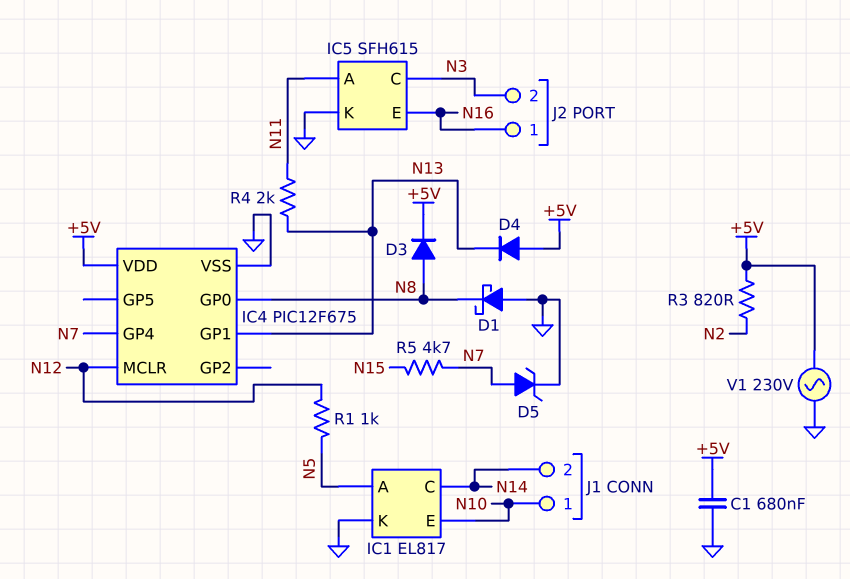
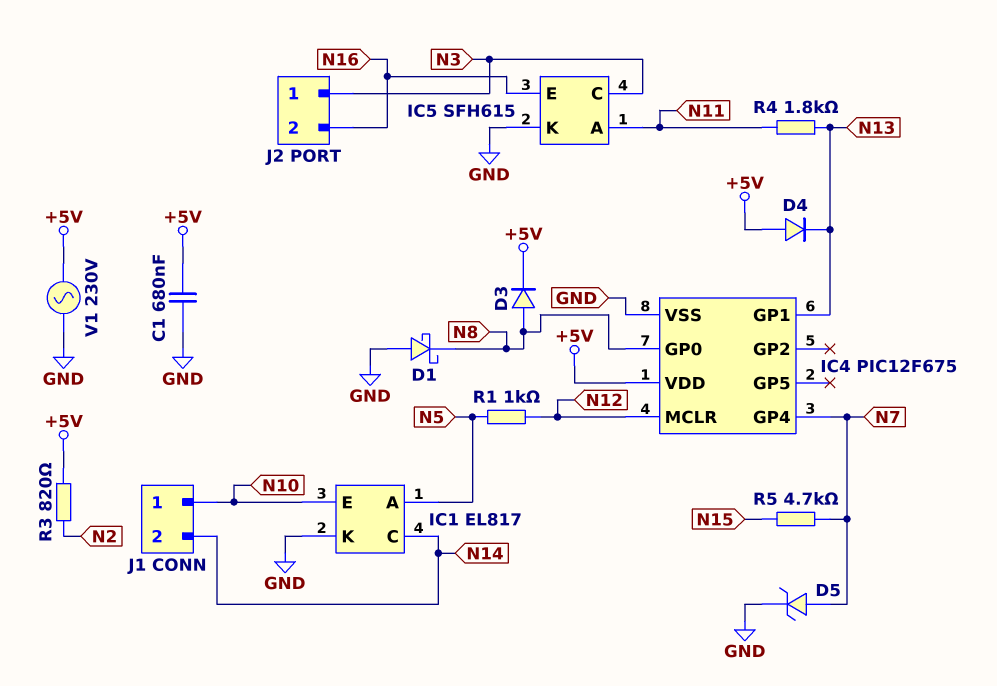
J2 pin 1: N16 -> N3
J2 pin 2: N3 -> N16
R4: 2k (N11, N13) -> 1.8k (N11, N13)

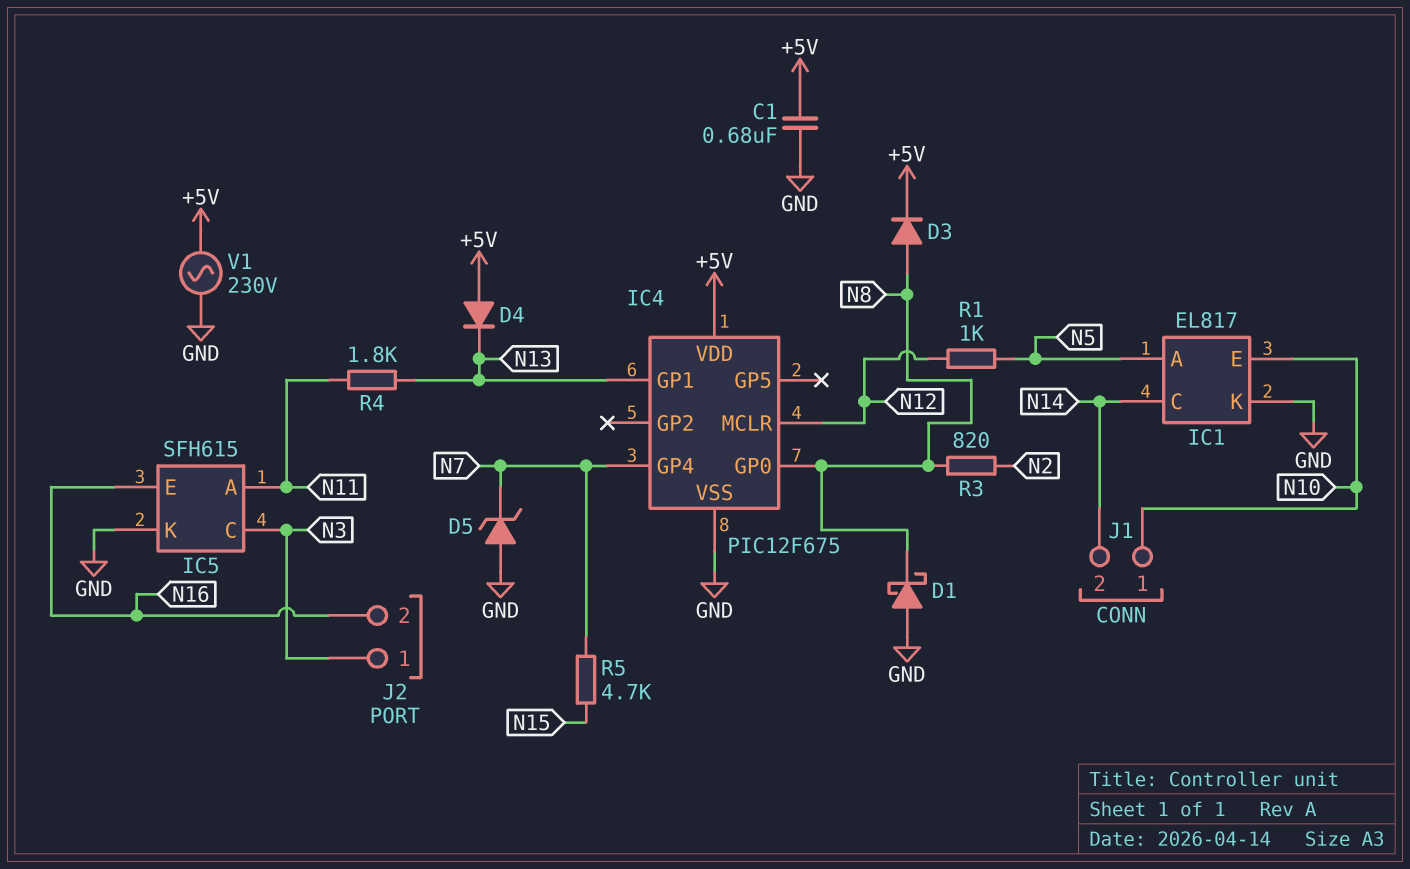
D5: zener (A N7, K GND) -> zener (A GND, K N7)
R3: 820 (+5V, N2) -> 820 (N2, N8)

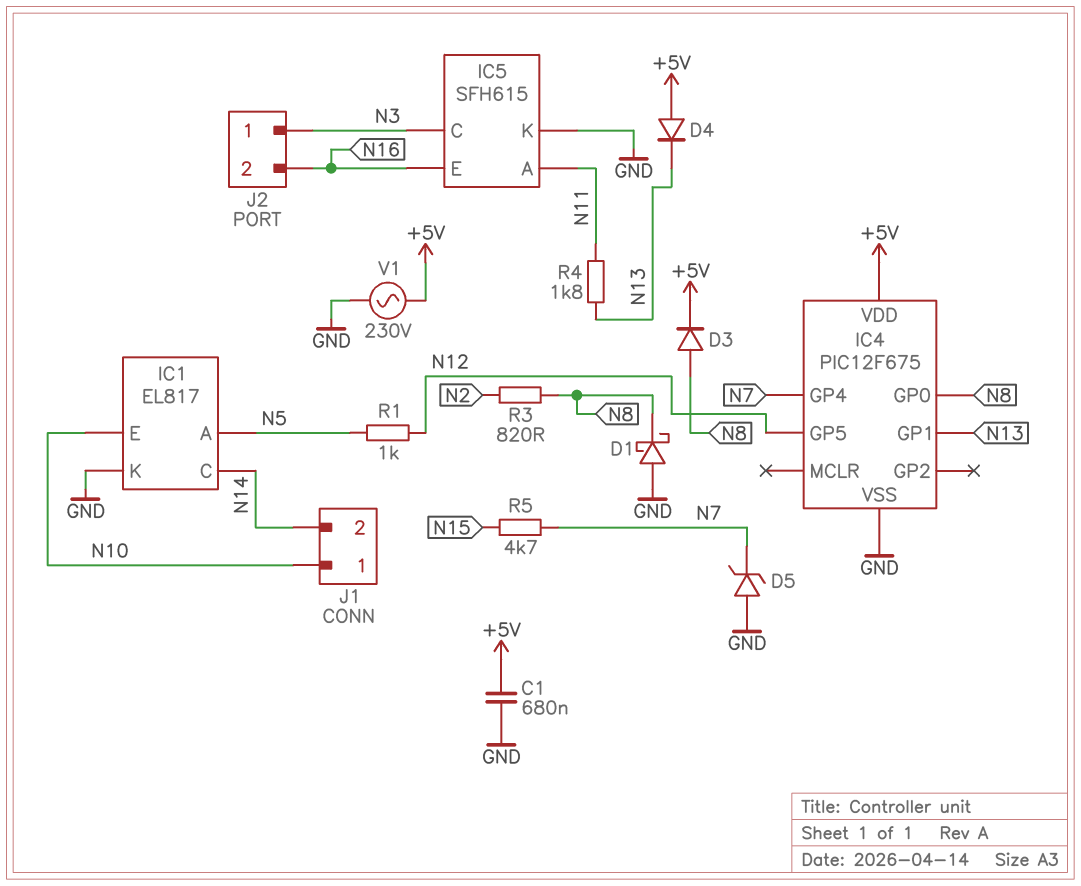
IC4 pin GP5: none -> N12
IC4 pin MCLR: N12 -> none

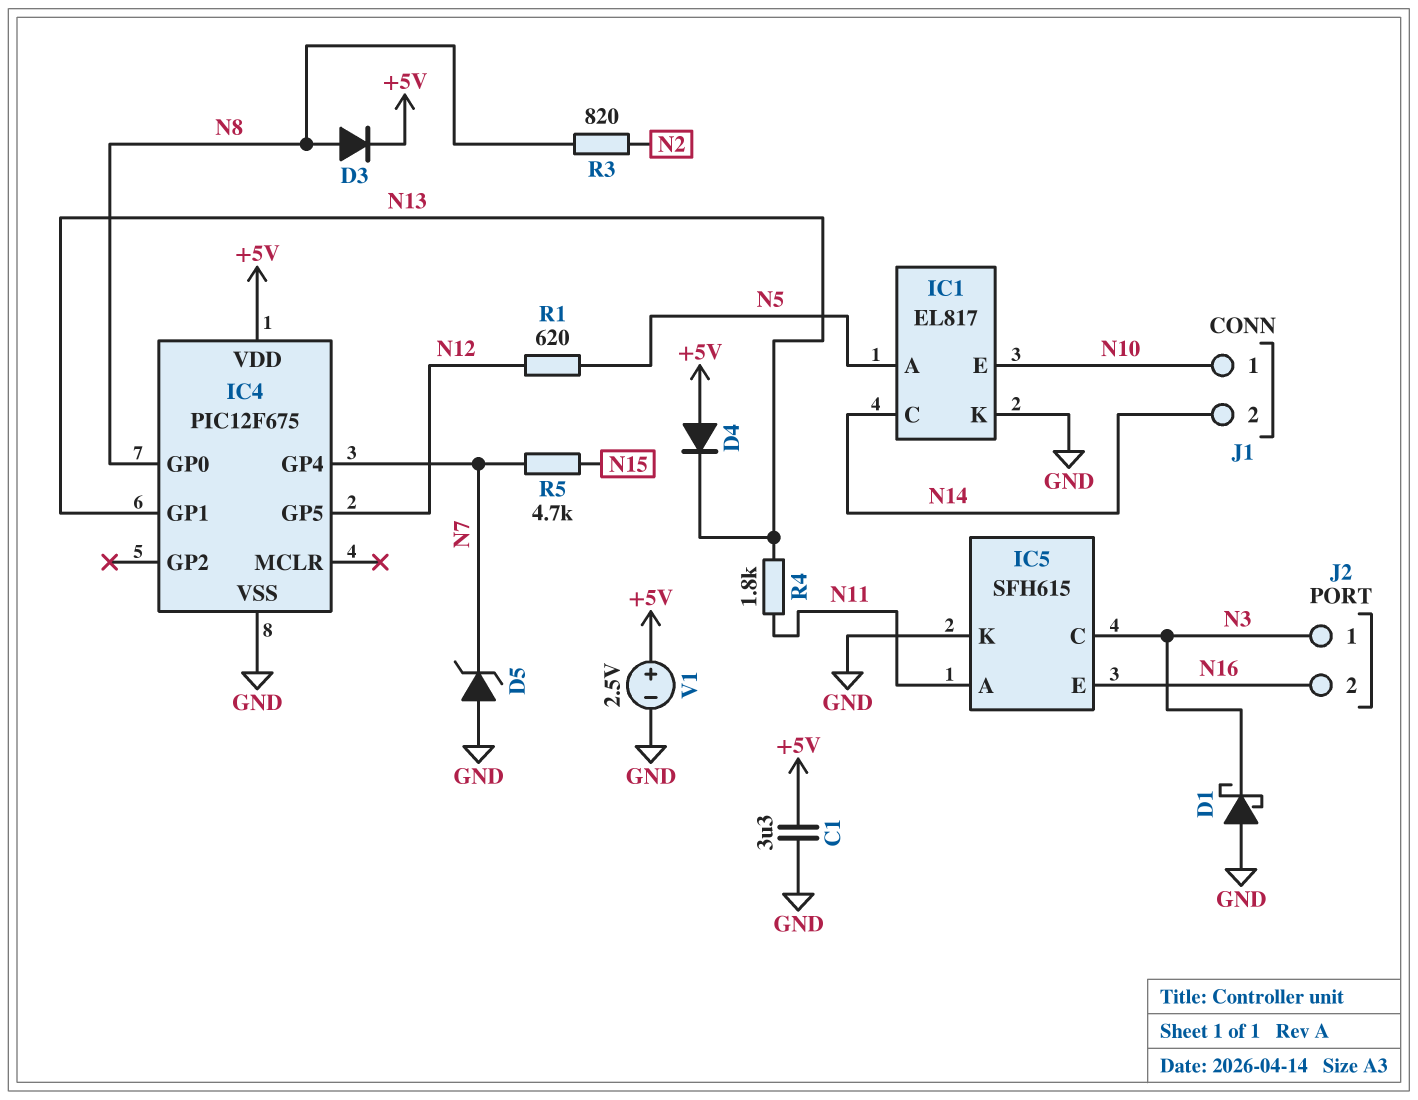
C1: 680nF (+5V, GND) -> 3.3uF (+5V, GND)
D1: schottky (A GND, K N8) -> schottky (A GND, K N3)
R1: 1k (N5, N12) -> 620 (N5, N12)
V1: AC 230V (+5V, GND) -> 2.5V (plus +5V, minus GND)

